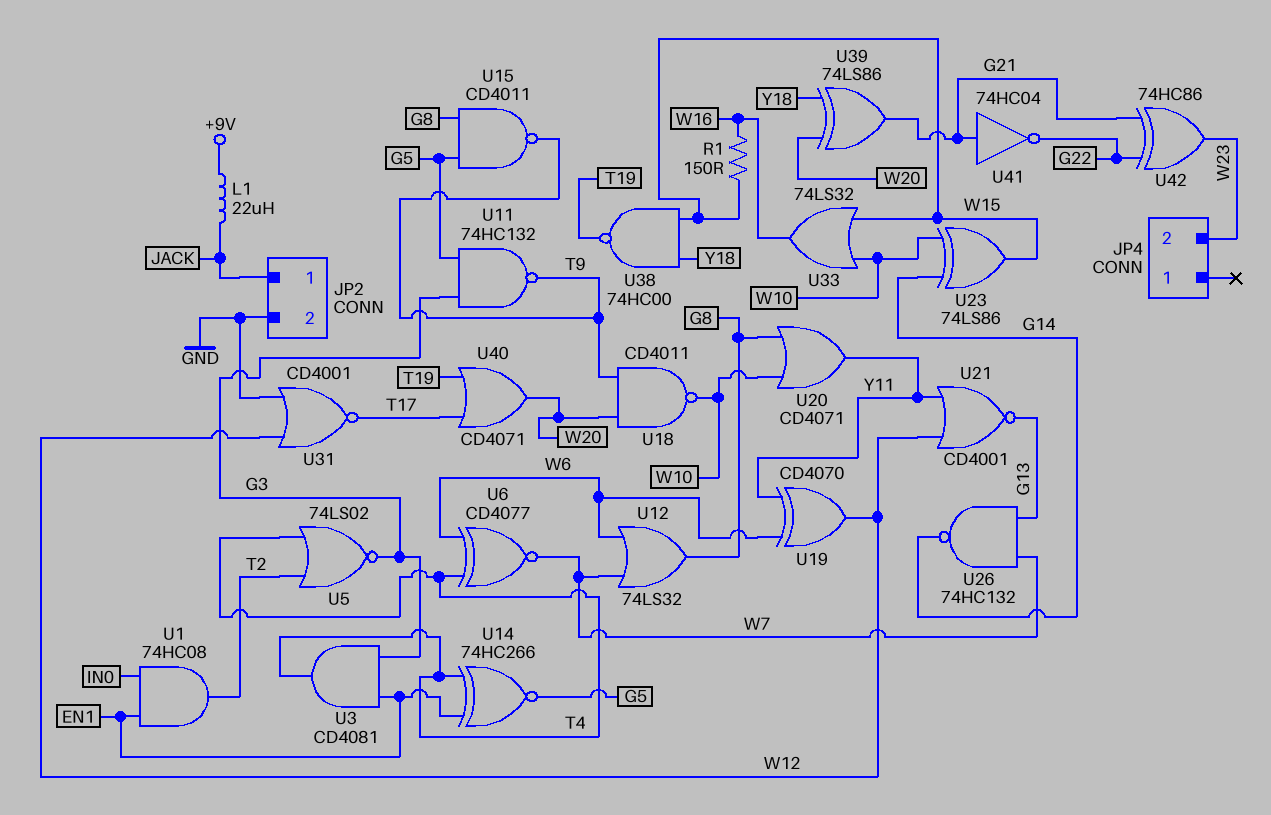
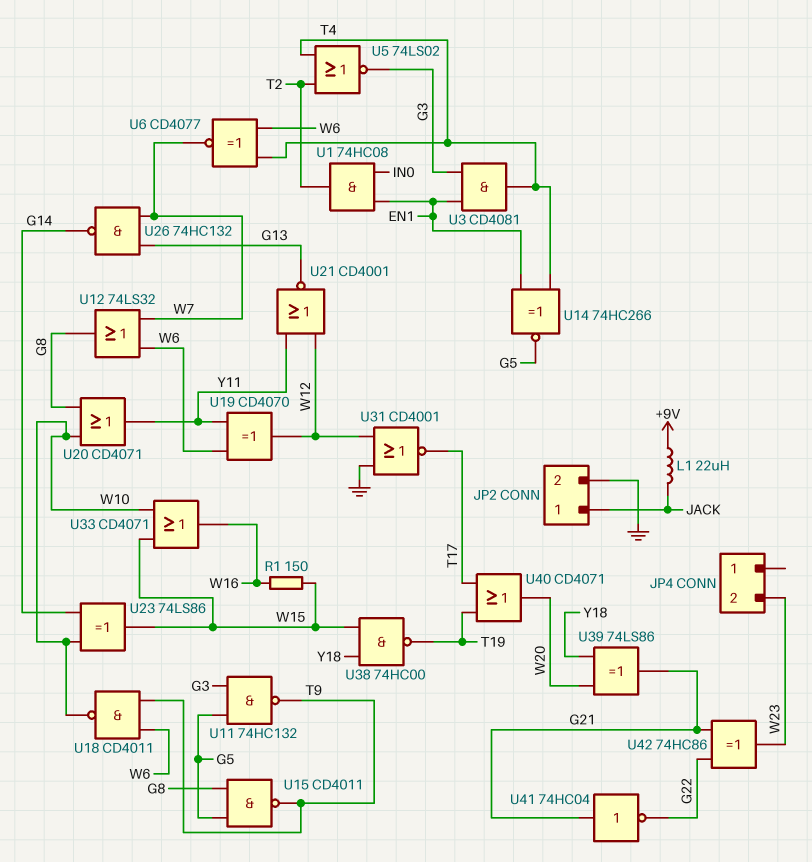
U18: NAND CD4011 (in T9, in W20, out W10) -> NAND CD4011 (in T9, in W6, out W10)
U33: OR 74LS32 (in W10, in W15, out W16) -> OR CD4071 (in W10, in W15, out W16)

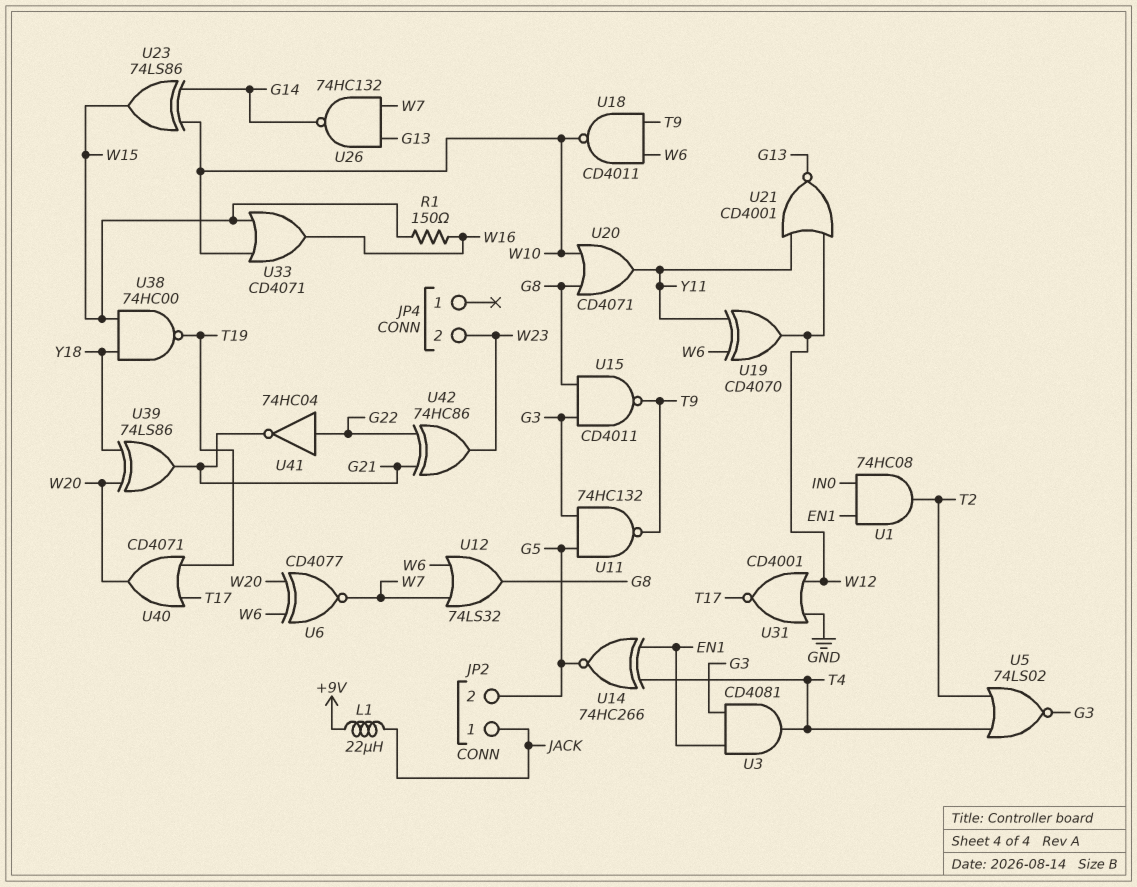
JP2 pin 2: GND -> G5
U6: XNOR CD4077 (in T4, in W6, out W7) -> XNOR CD4077 (in W6, in W20, out W7)
U15: NAND CD4011 (in G5, in G8, out T9) -> NAND CD4011 (in G3, in G8, out T9)
U41: NOT 74HC04 (in G21, out G22) -> NOT 74HC04 (in G22, out G21)

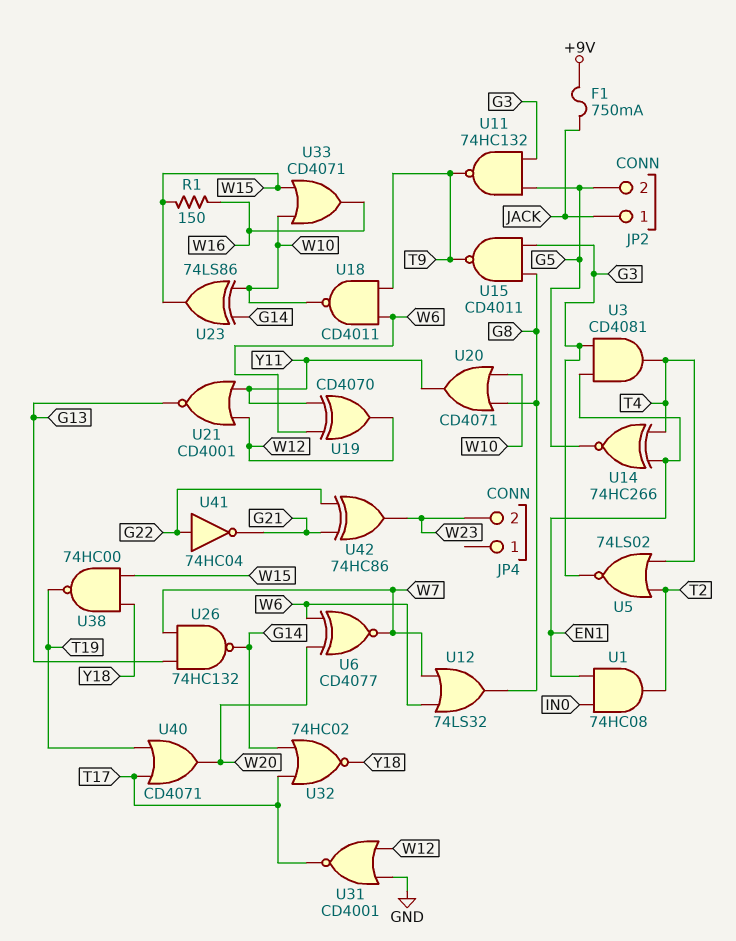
F1: none -> 750mA (+9V, JACK)
L1: 22uH (+9V, JACK) -> none
U32: none -> NOR 74HC02 (in G14, in T17, out Y18)
U39: XOR 74LS86 (in W20, in Y18, out G21) -> none

